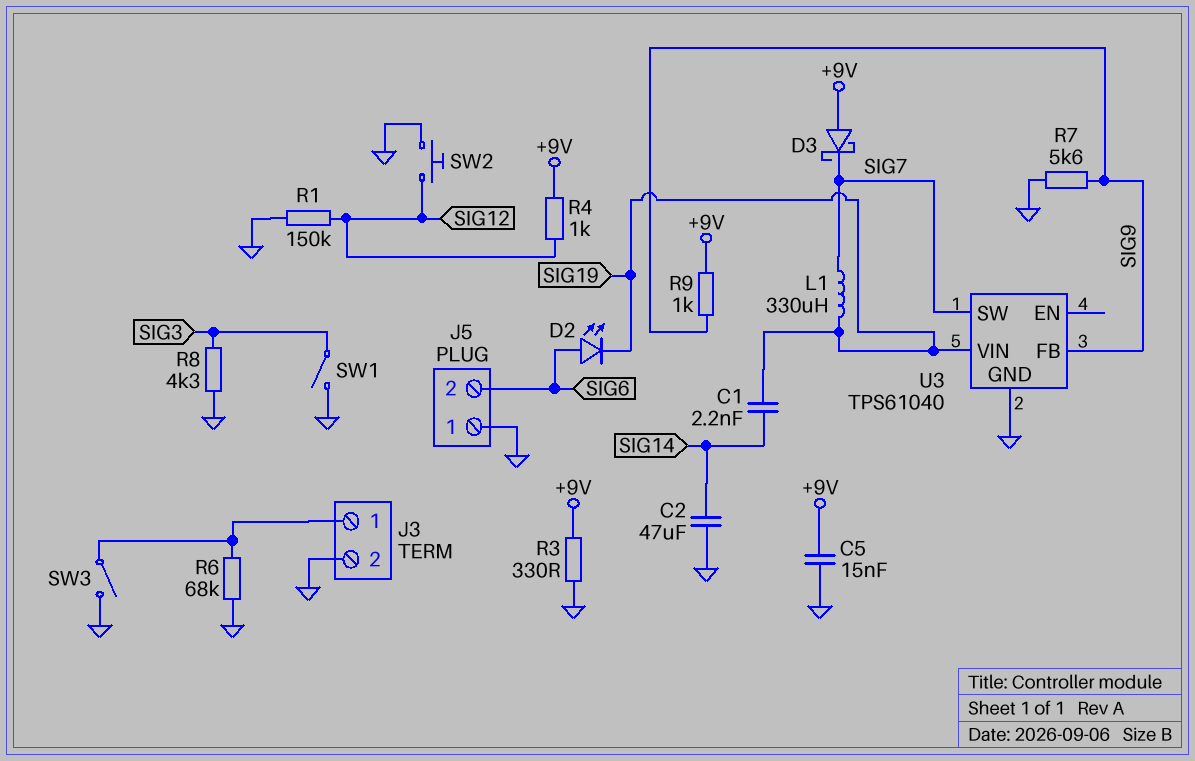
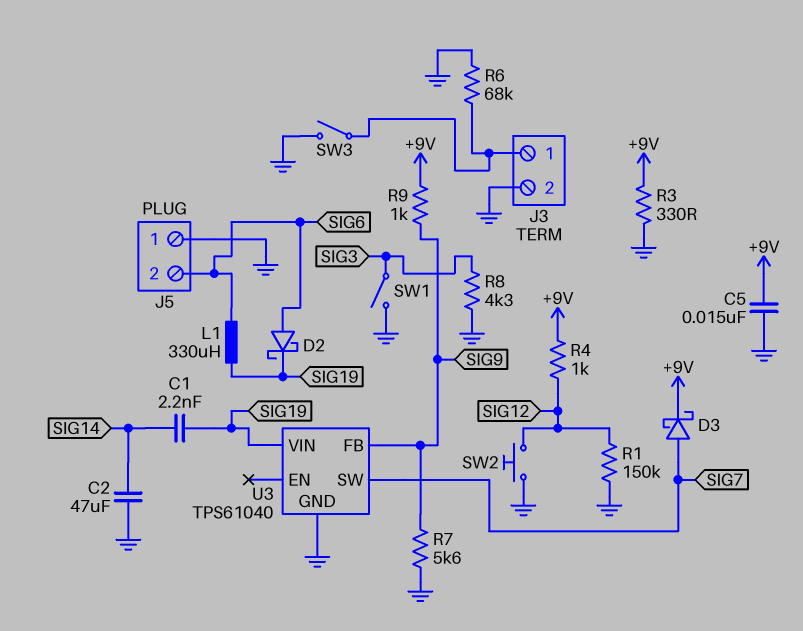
D2: LED (A SIG6, K SIG19) -> schottky (A SIG6, K SIG19)
D3: schottky (A +9V, K SIG7) -> schottky (A SIG7, K +9V)
L1: 330uH (SIG7, SIG19) -> 330uH (SIG6, SIG19)

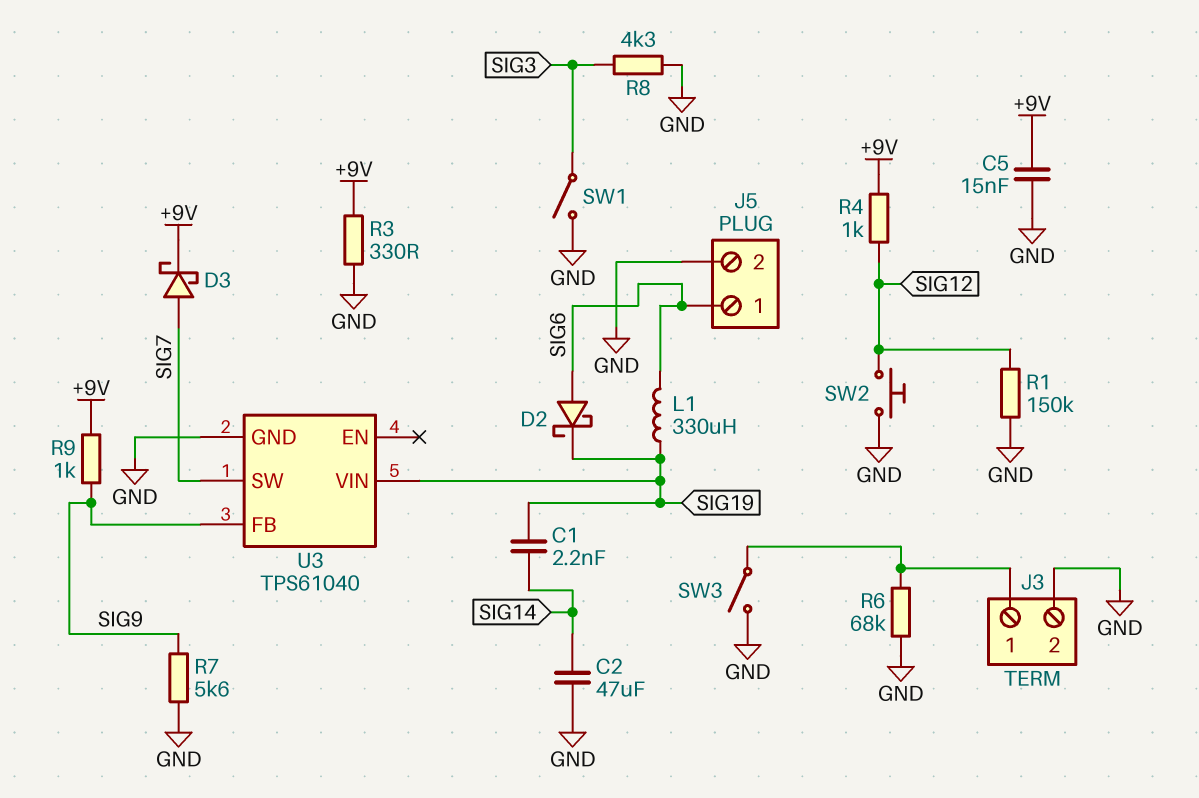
J5 pin 1: GND -> SIG6
J5 pin 2: SIG6 -> GND

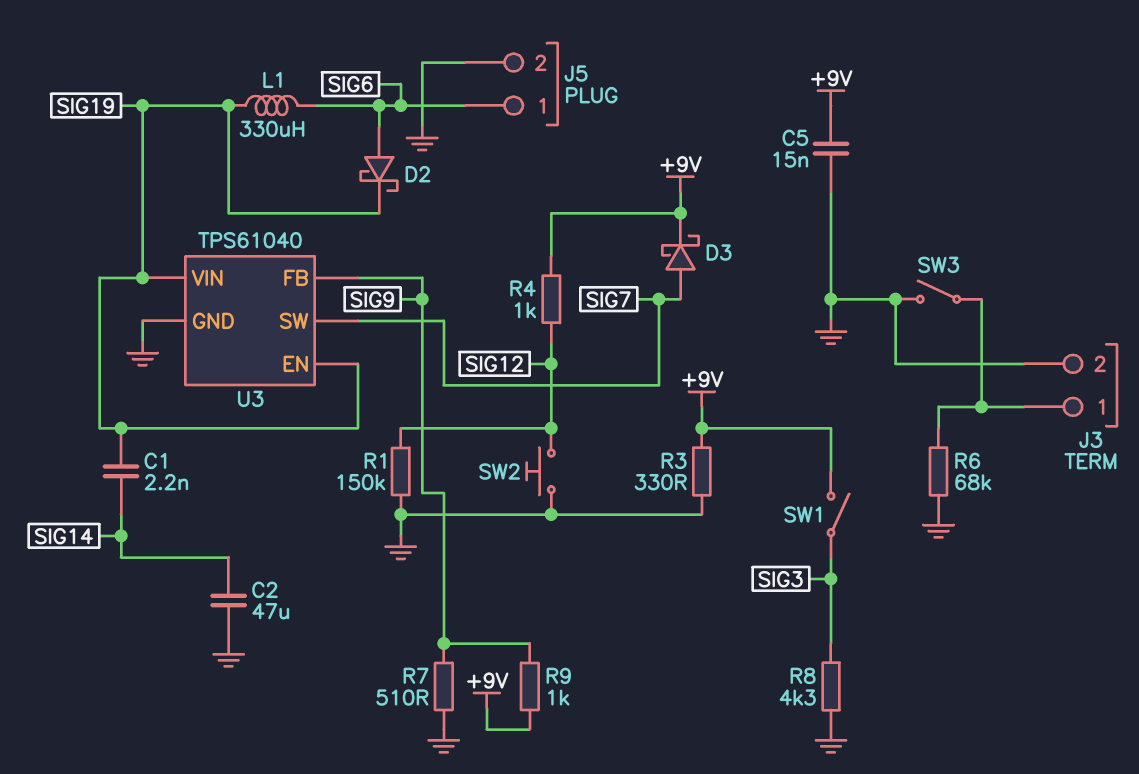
R7: 5.6k (GND, SIG9) -> 510 (GND, SIG9)
SW1: switch (GND, SIG3) -> switch (+9V, SIG3)
U3 pin EN: none -> SIG19

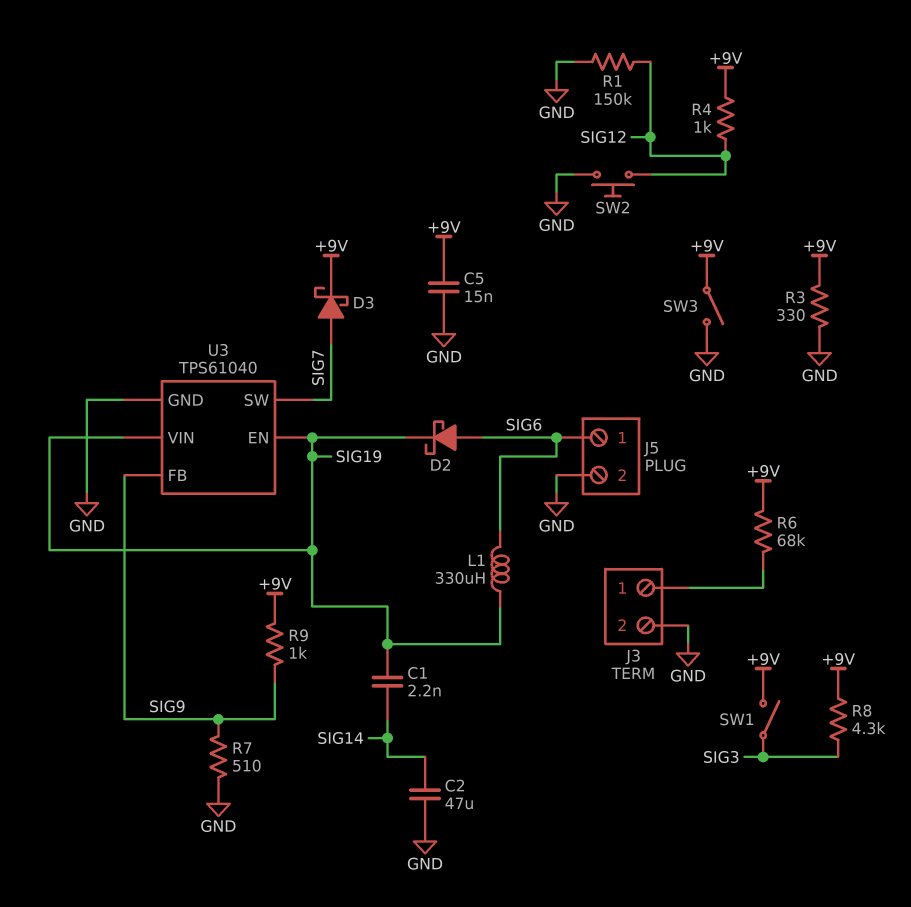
R6: 68k (GND, J3/1) -> 68k (+9V, J3/1)
R8: 4.3k (GND, SIG3) -> 4.3k (+9V, SIG3)
SW3: switch (GND, J3/1) -> switch (+9V, GND)

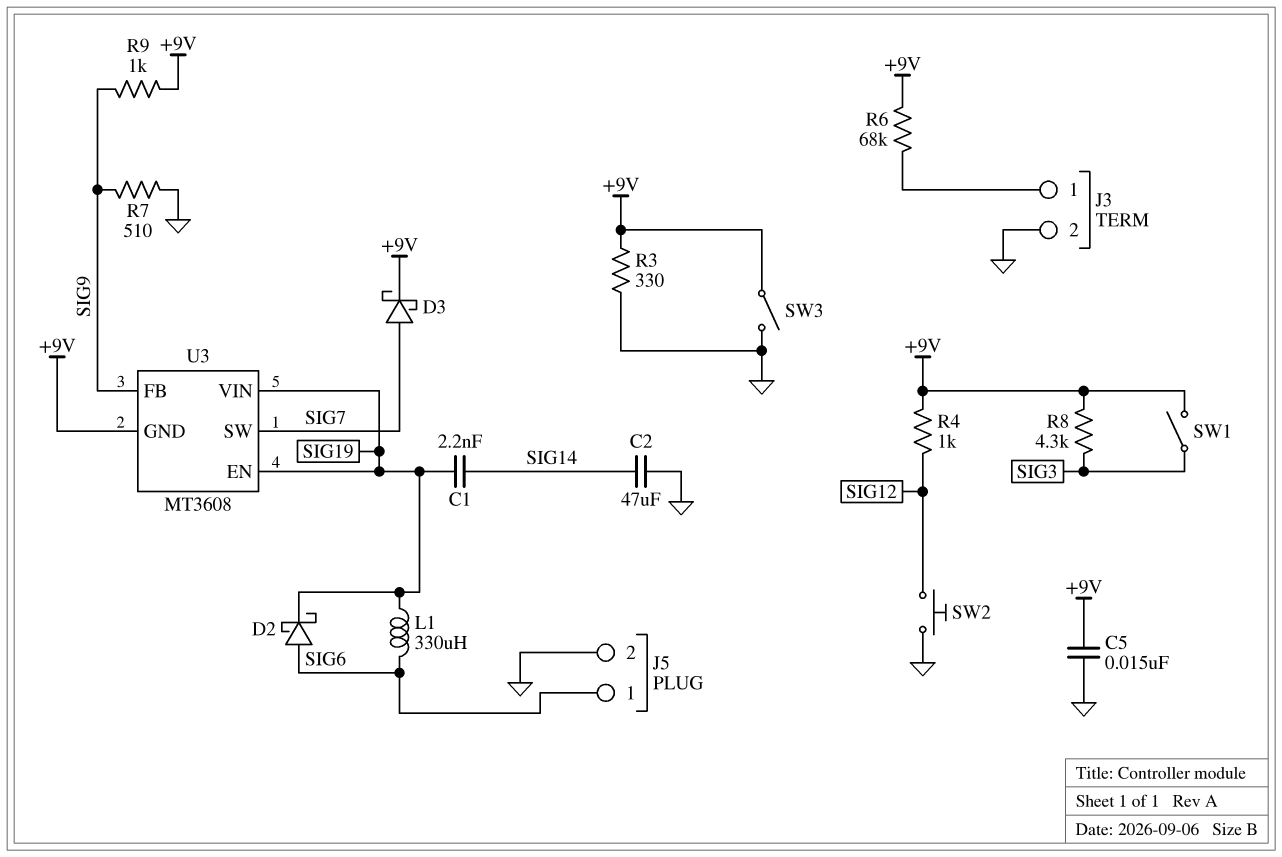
R1: 150k (GND, SIG12) -> none
U3: TPS61040 -> MT3608
U3 pin GND: GND -> +9V

